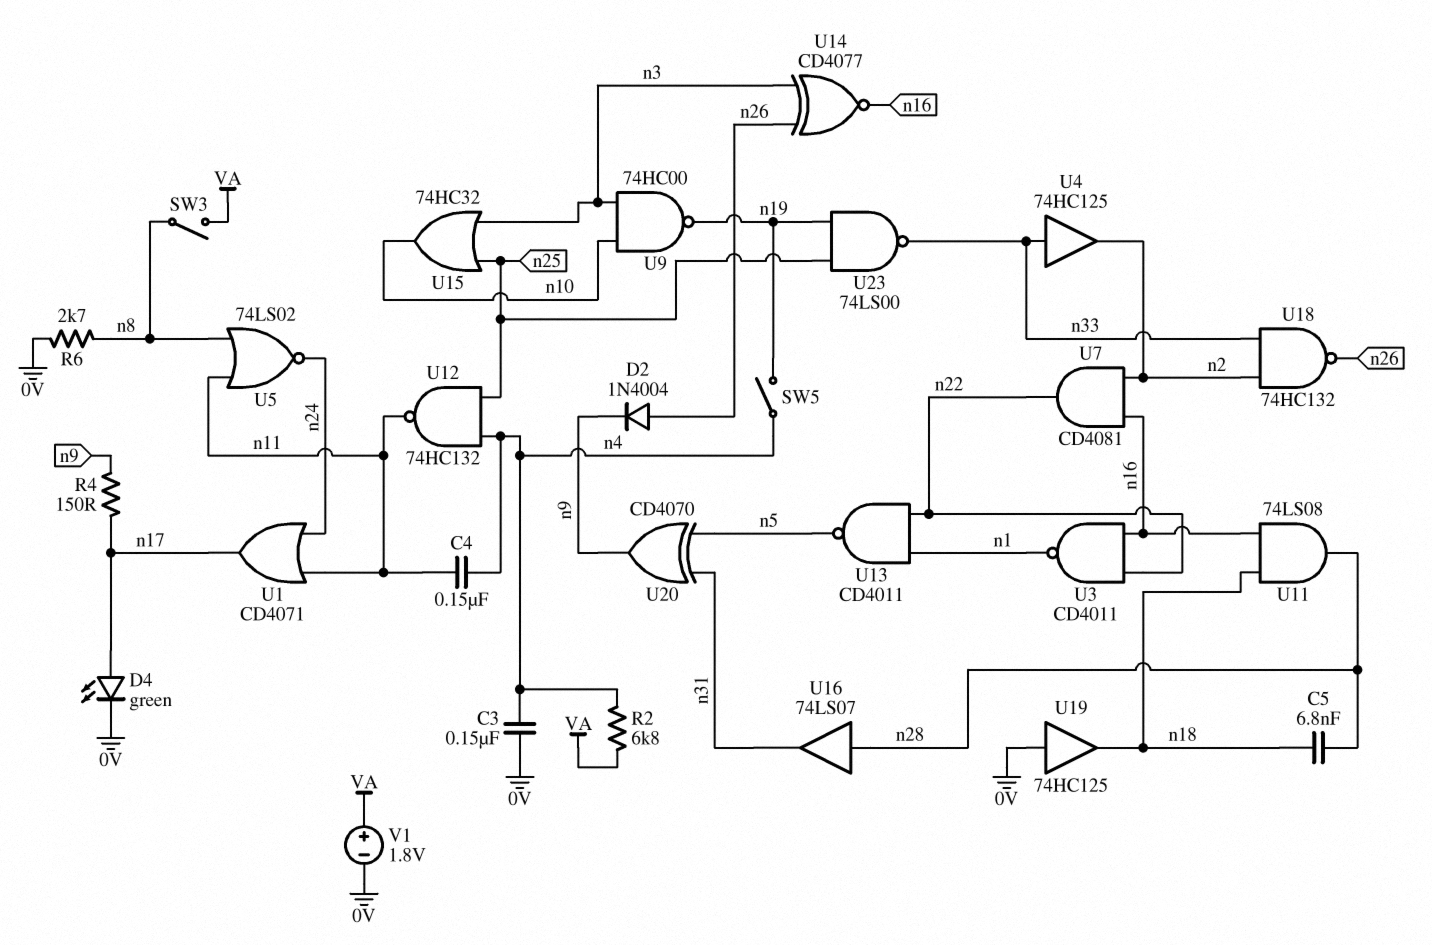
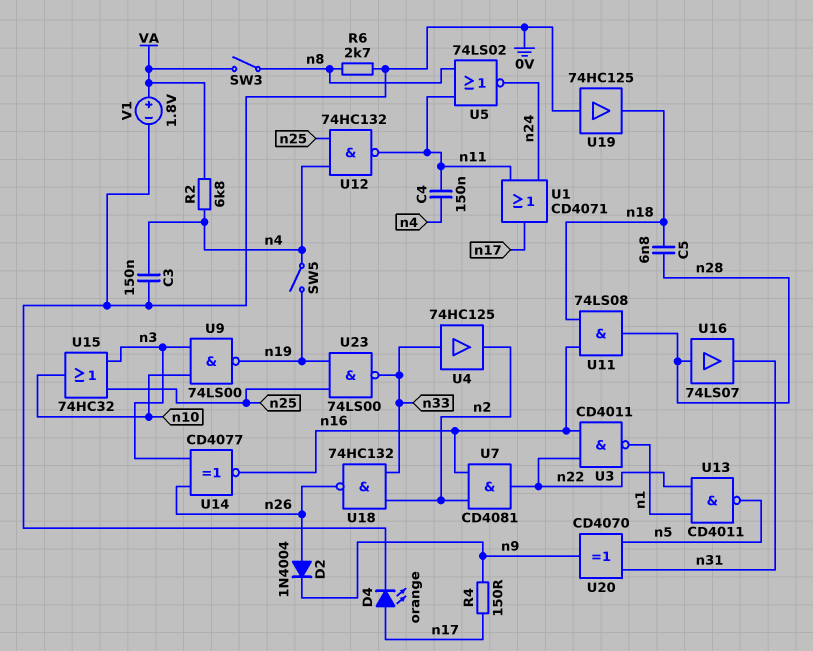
D4: LED green (A n17, K 0V) -> LED orange (A n17, K 0V)
U9: NAND 74HC00 (in n3, in n10, out n19) -> NAND 74LS00 (in n3, in n10, out n19)

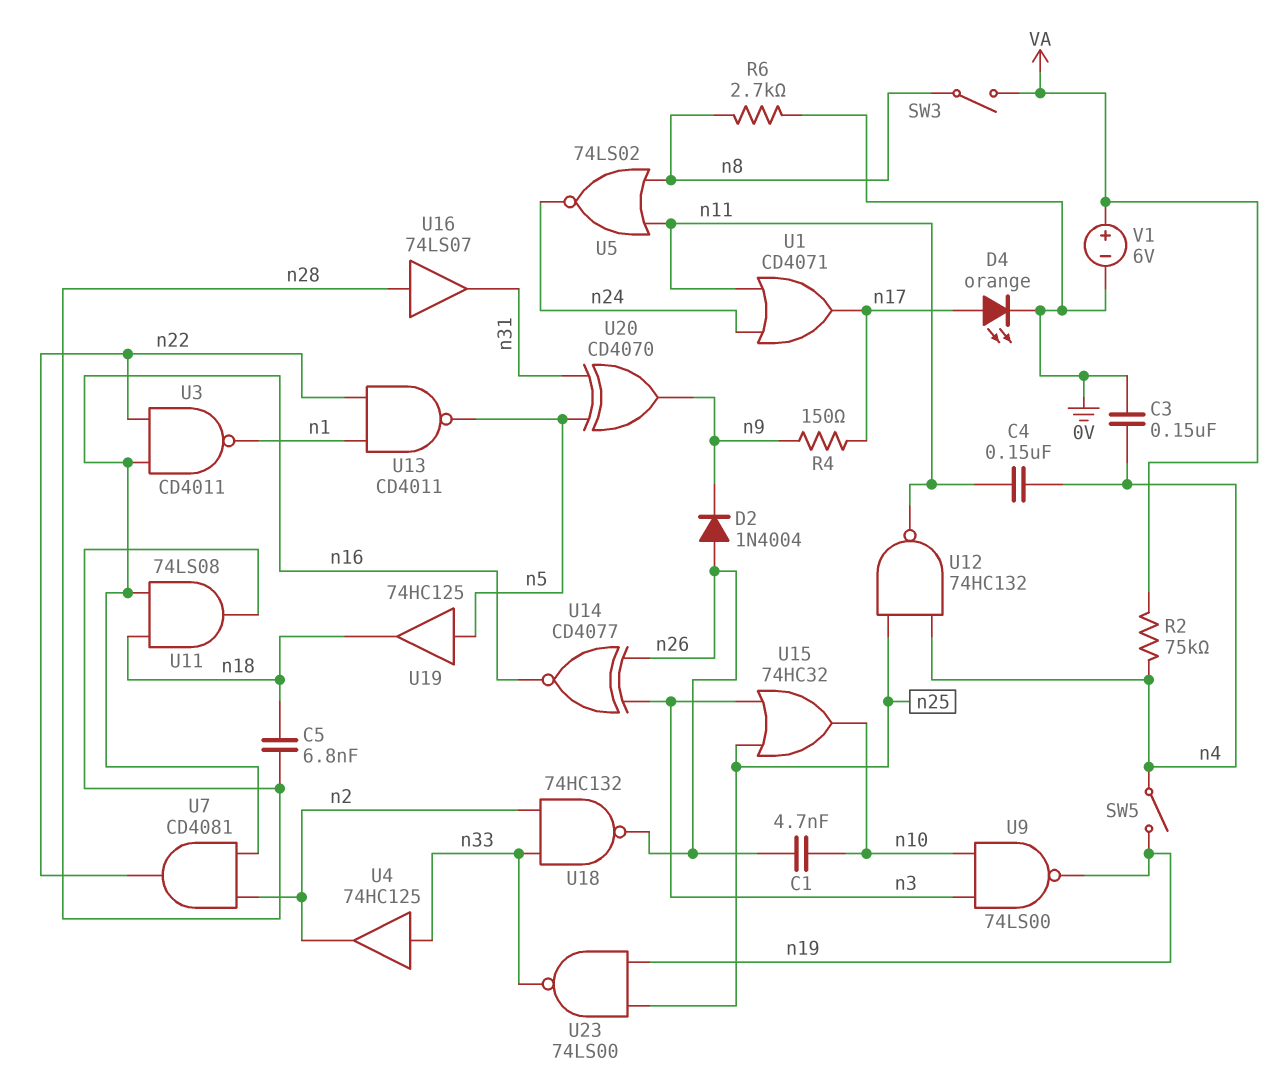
C1: none -> 4.7nF (n10, n26)
R2: 6.8k (VA, n4) -> 75k (VA, n4)
U19: buffer 74HC125 (in 0V, out n18) -> buffer 74HC125 (in n5, out n18)
V1: 1.8V (plus VA, minus 0V) -> 6V (plus VA, minus 0V)

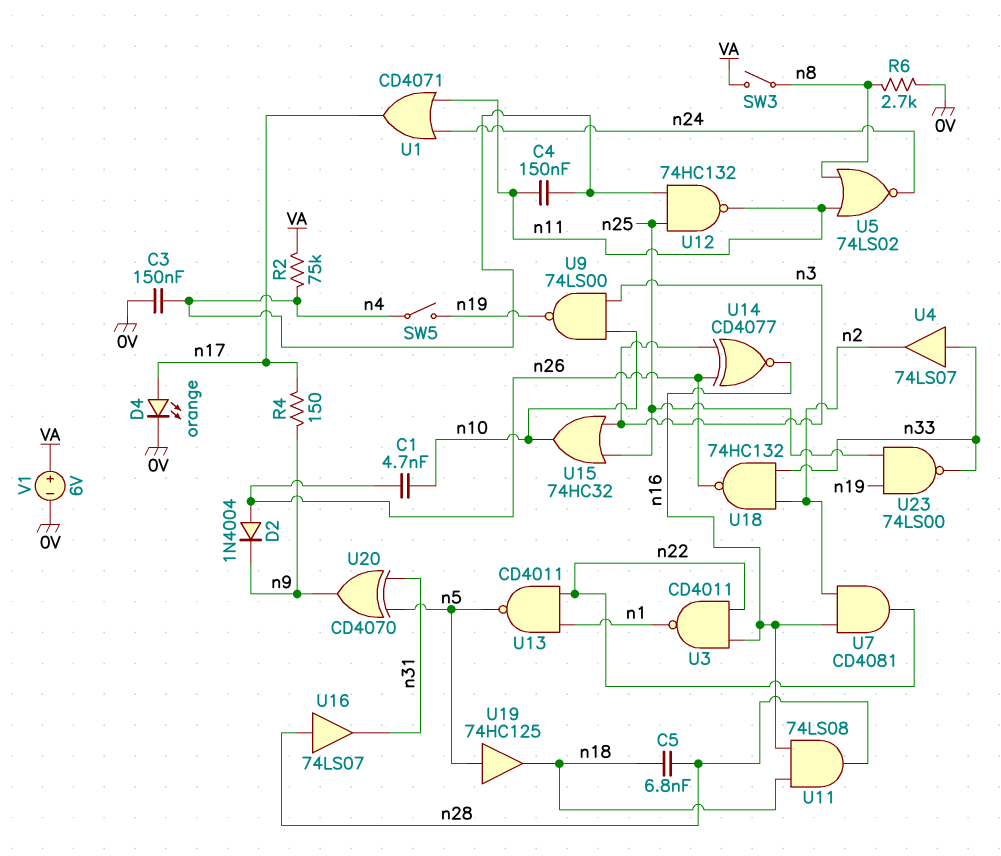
U4: buffer 74HC125 (in n33, out n2) -> buffer 74LS07 (in n33, out n2)

